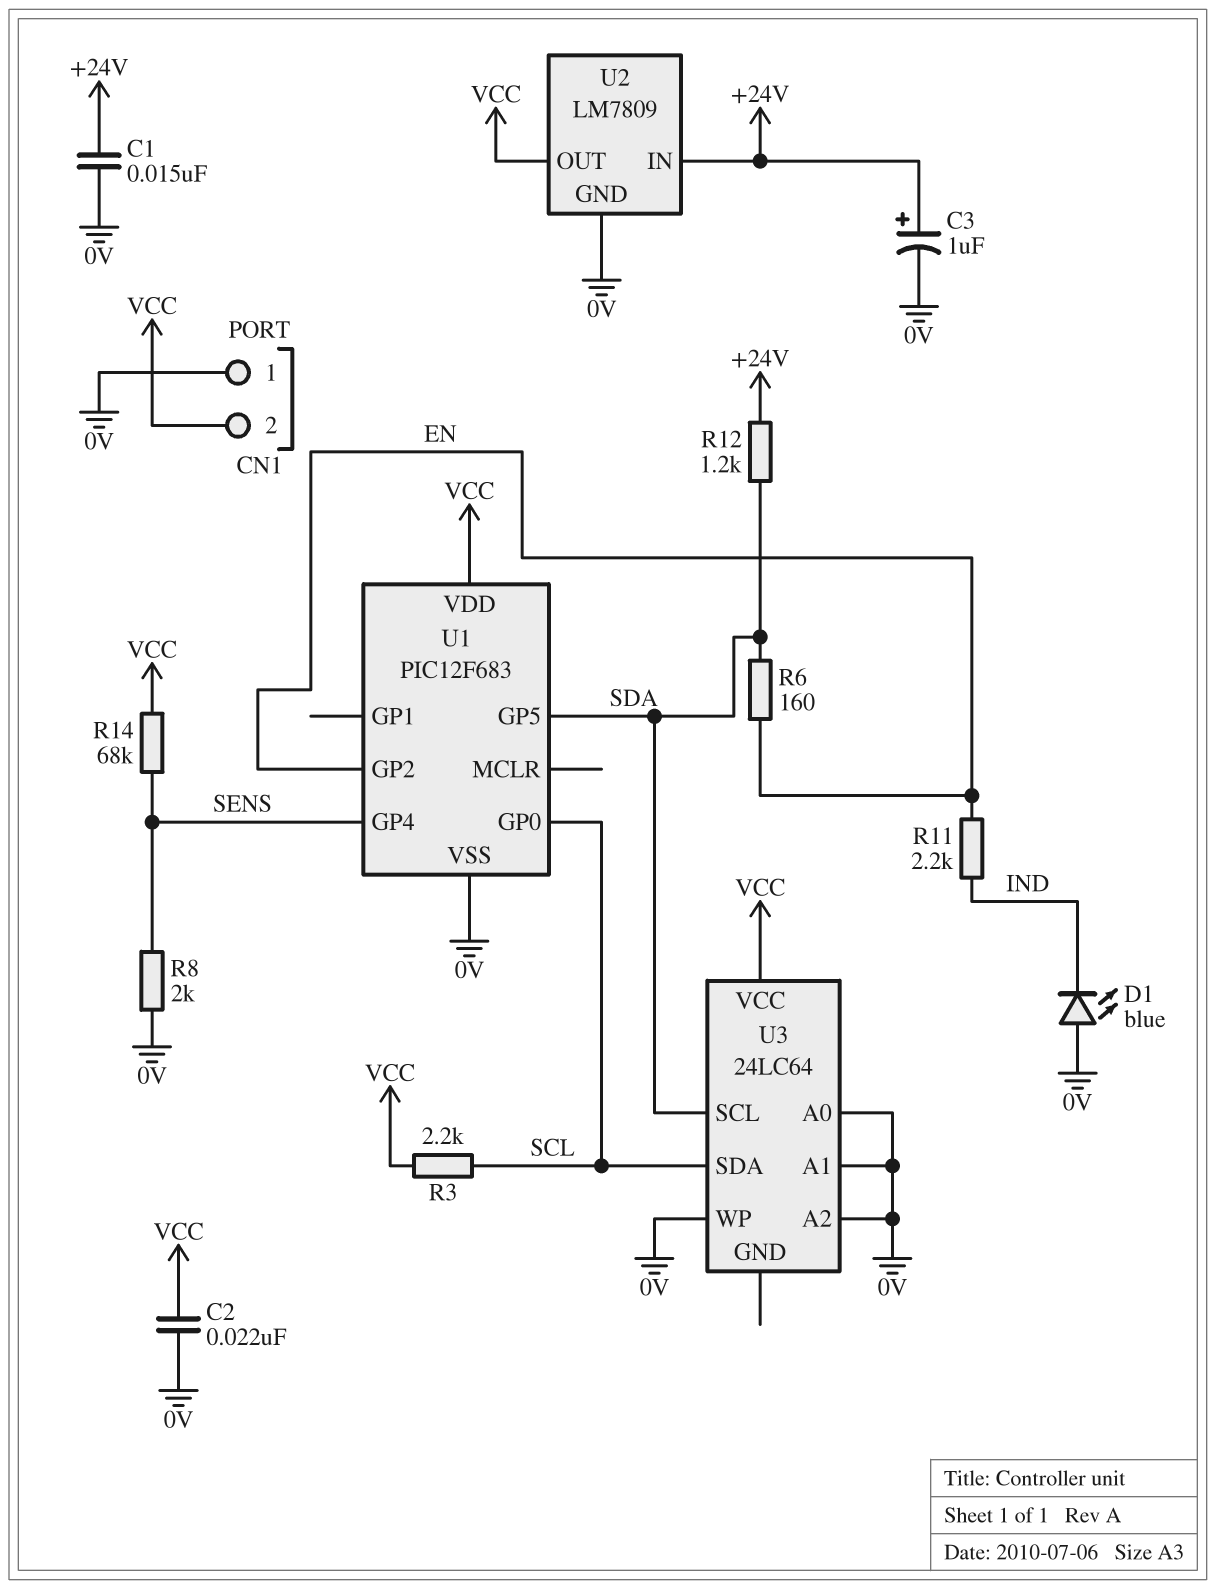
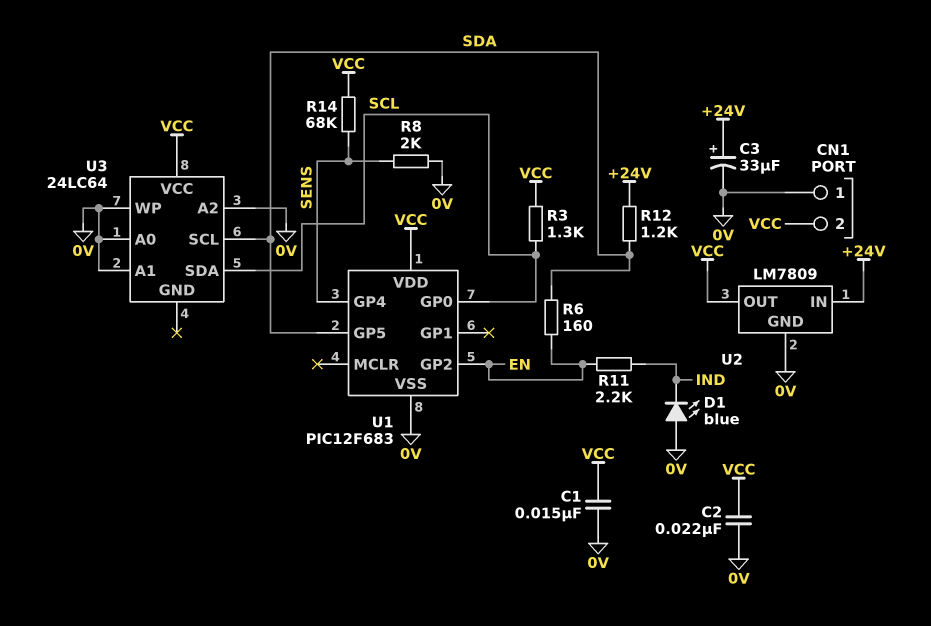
C1: 15nF (+24V, 0V) -> 15nF (0V, VCC)
C3: 1uF (plus +24V, minus 0V) -> 33uF (plus +24V, minus 0V)
R3: 2.2k (SCL, VCC) -> 1.3k (SCL, VCC)

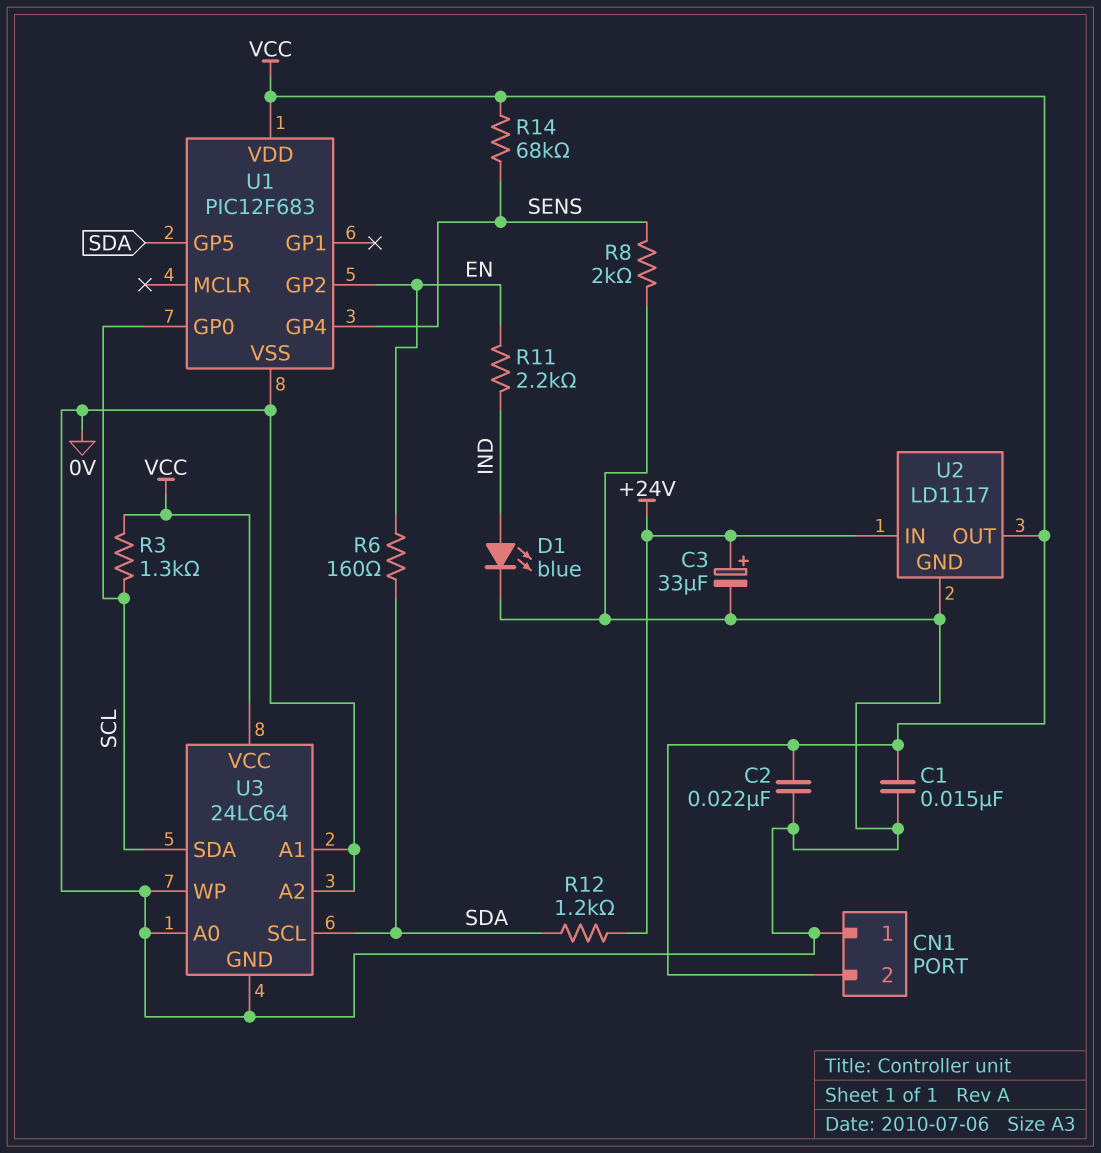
D1: LED blue (A 0V, K IND) -> LED blue (A IND, K 0V)
U2: LM7809 -> LD1117
U3 pin GND: none -> 0V

